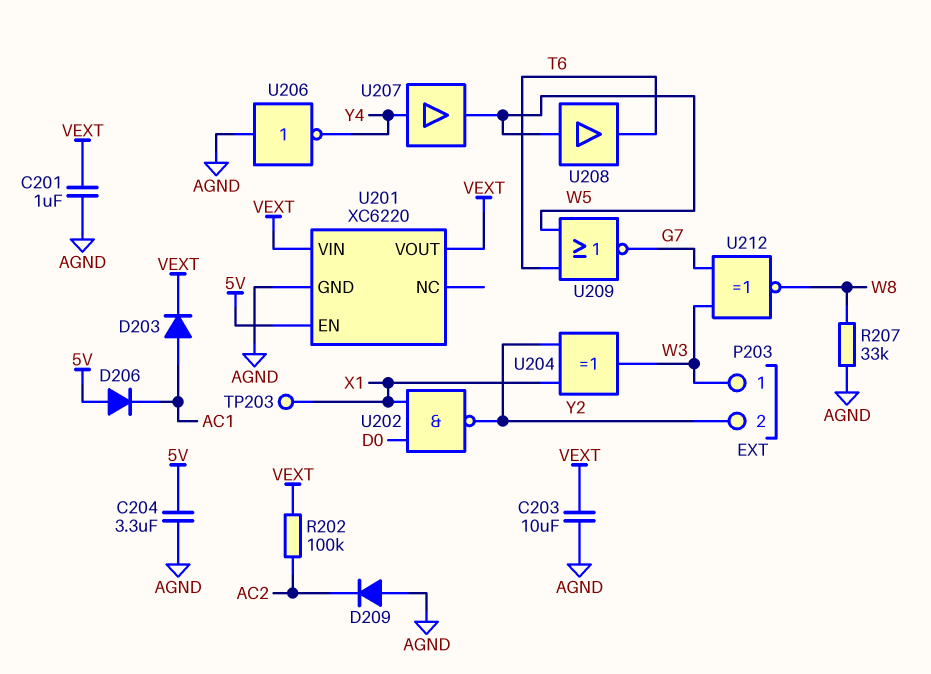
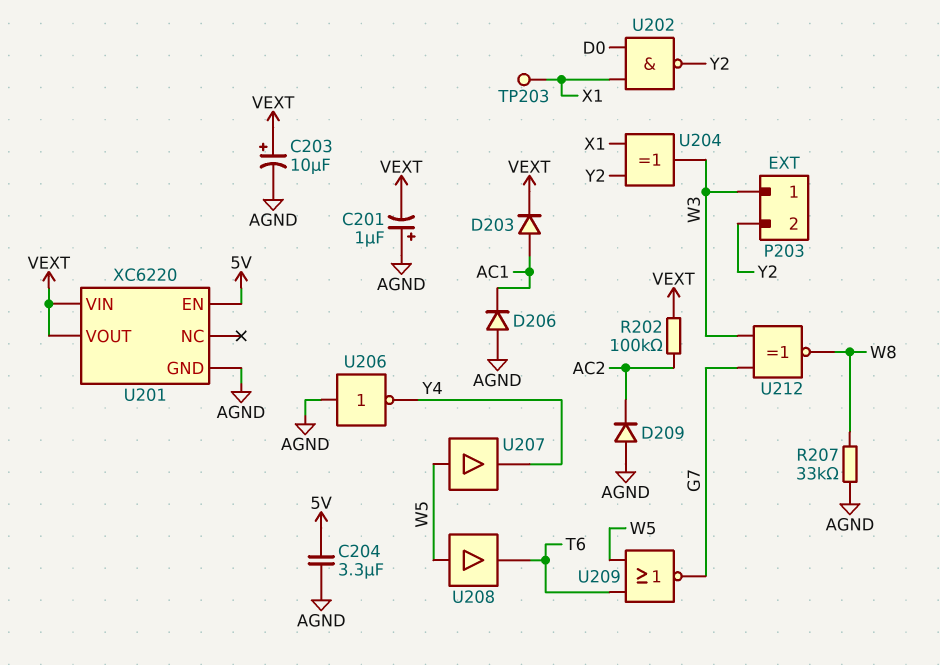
C201: 1uF (AGND, VEXT) -> 1uF (plus AGND, minus VEXT)
C203: 10uF (AGND, VEXT) -> 10uF (plus VEXT, minus AGND)
D206: diode (A 5V, K AC1) -> diode (A AGND, K AC1)
U207: buffer (in Y4, out W5) -> buffer (in W5, out Y4)

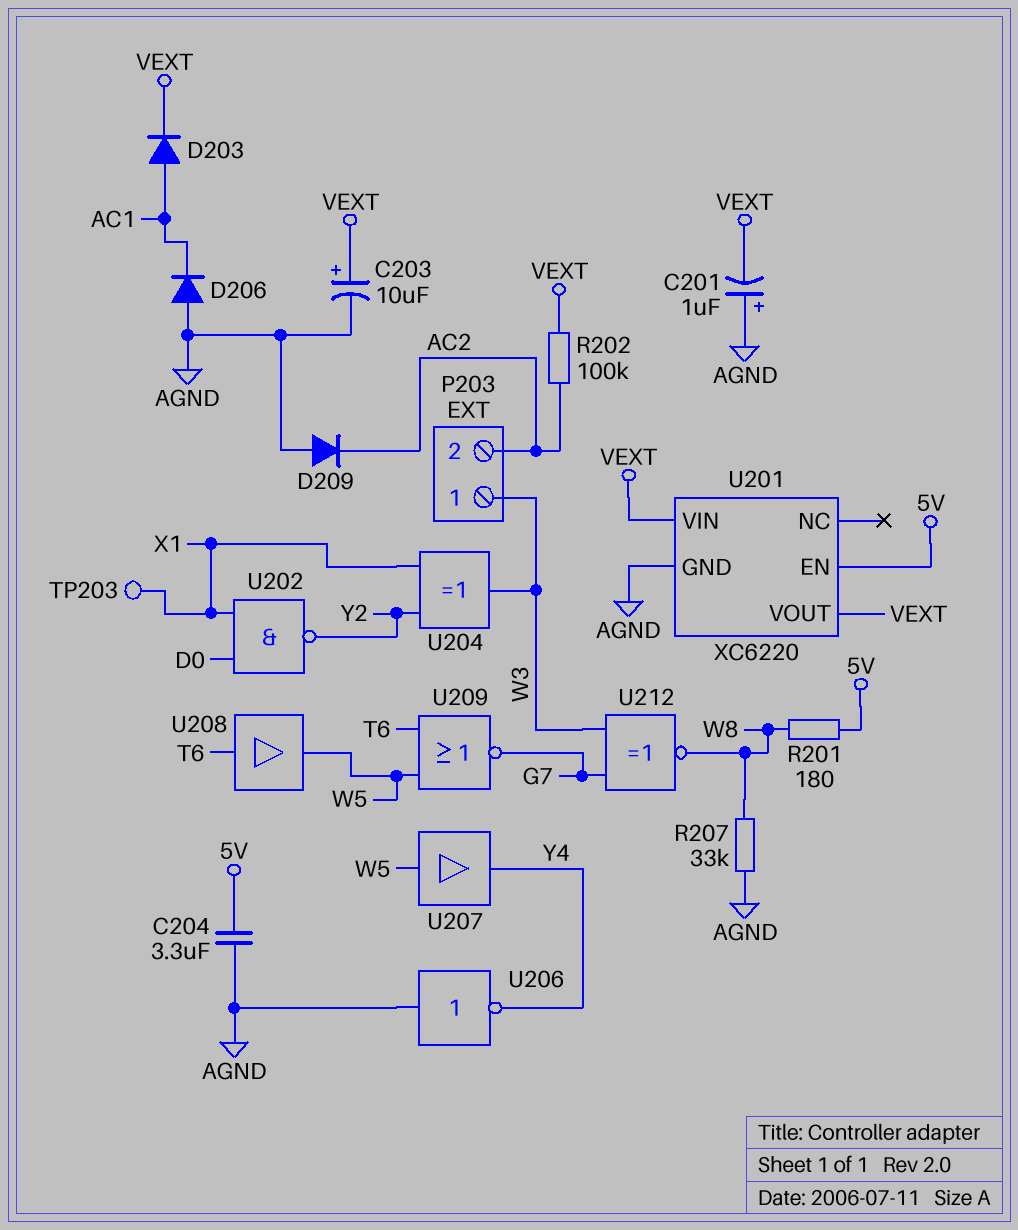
P203 pin 2: Y2 -> AC2
R201: none -> 180 (5V, W8)
U208: buffer (in W5, out T6) -> buffer (in T6, out W5)

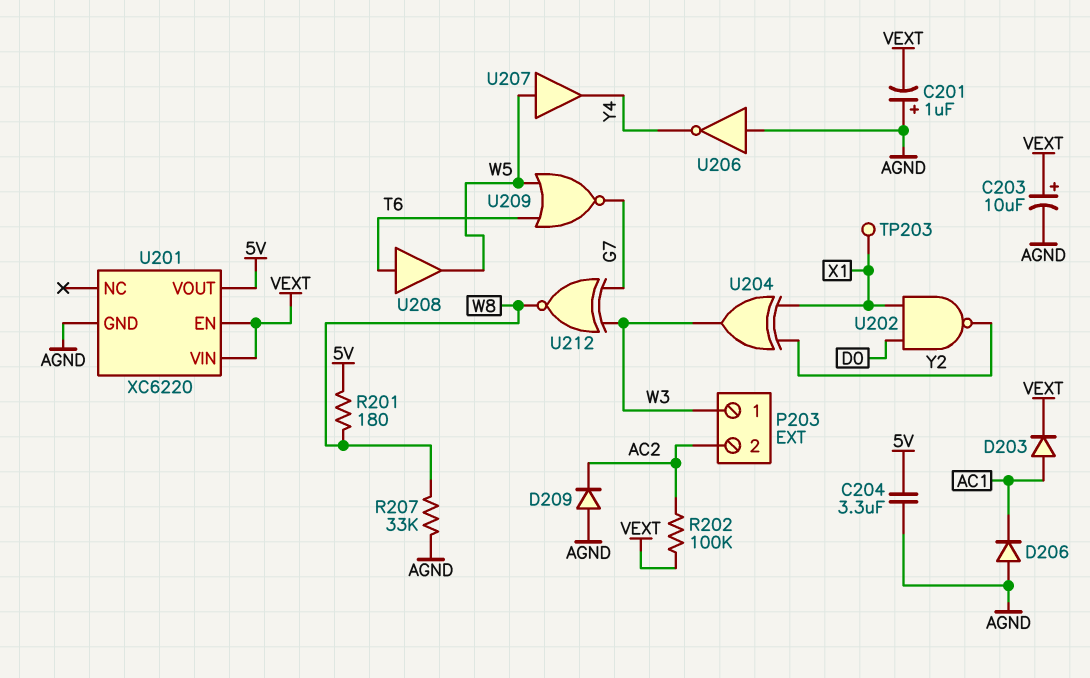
U201 pin EN: 5V -> VEXT
U201 pin VOUT: VEXT -> 5V

